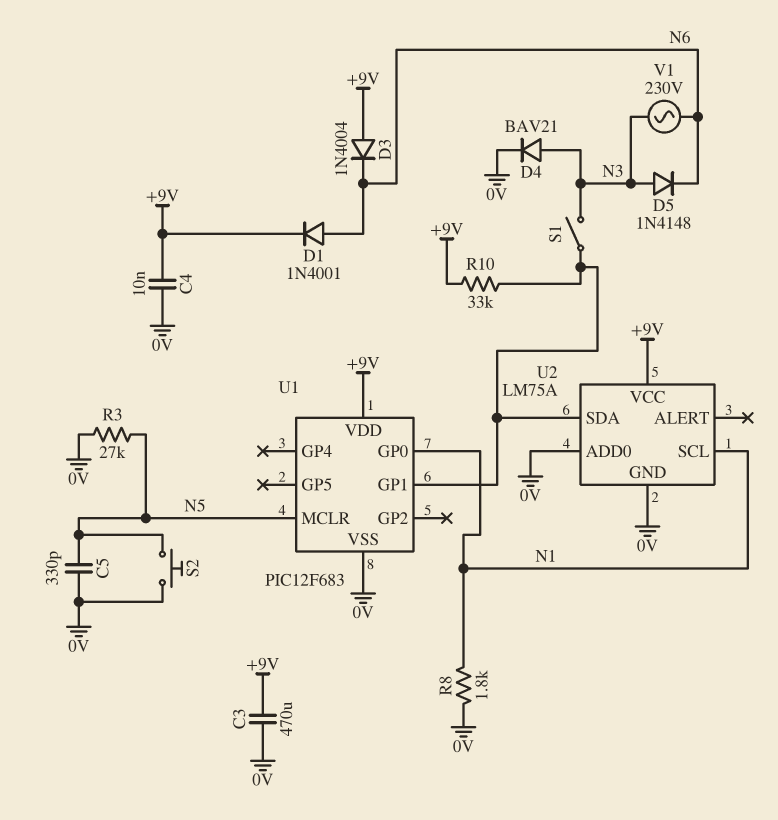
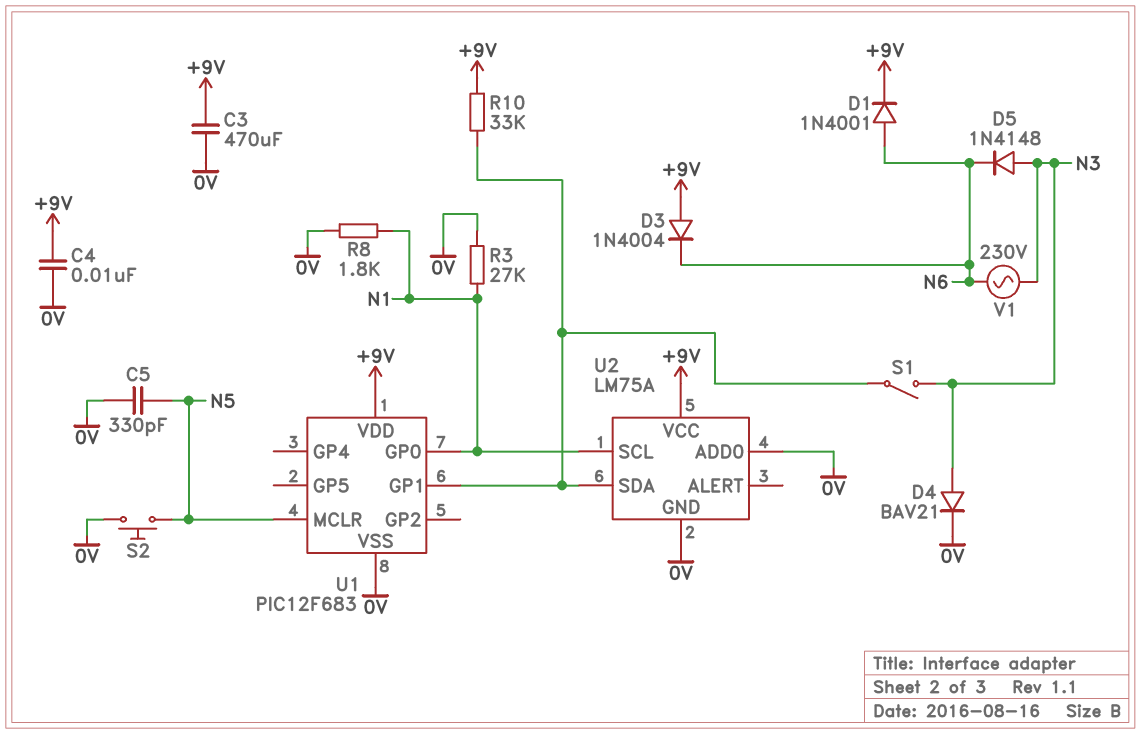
R3: 27k (0V, N5) -> 27k (0V, N1)

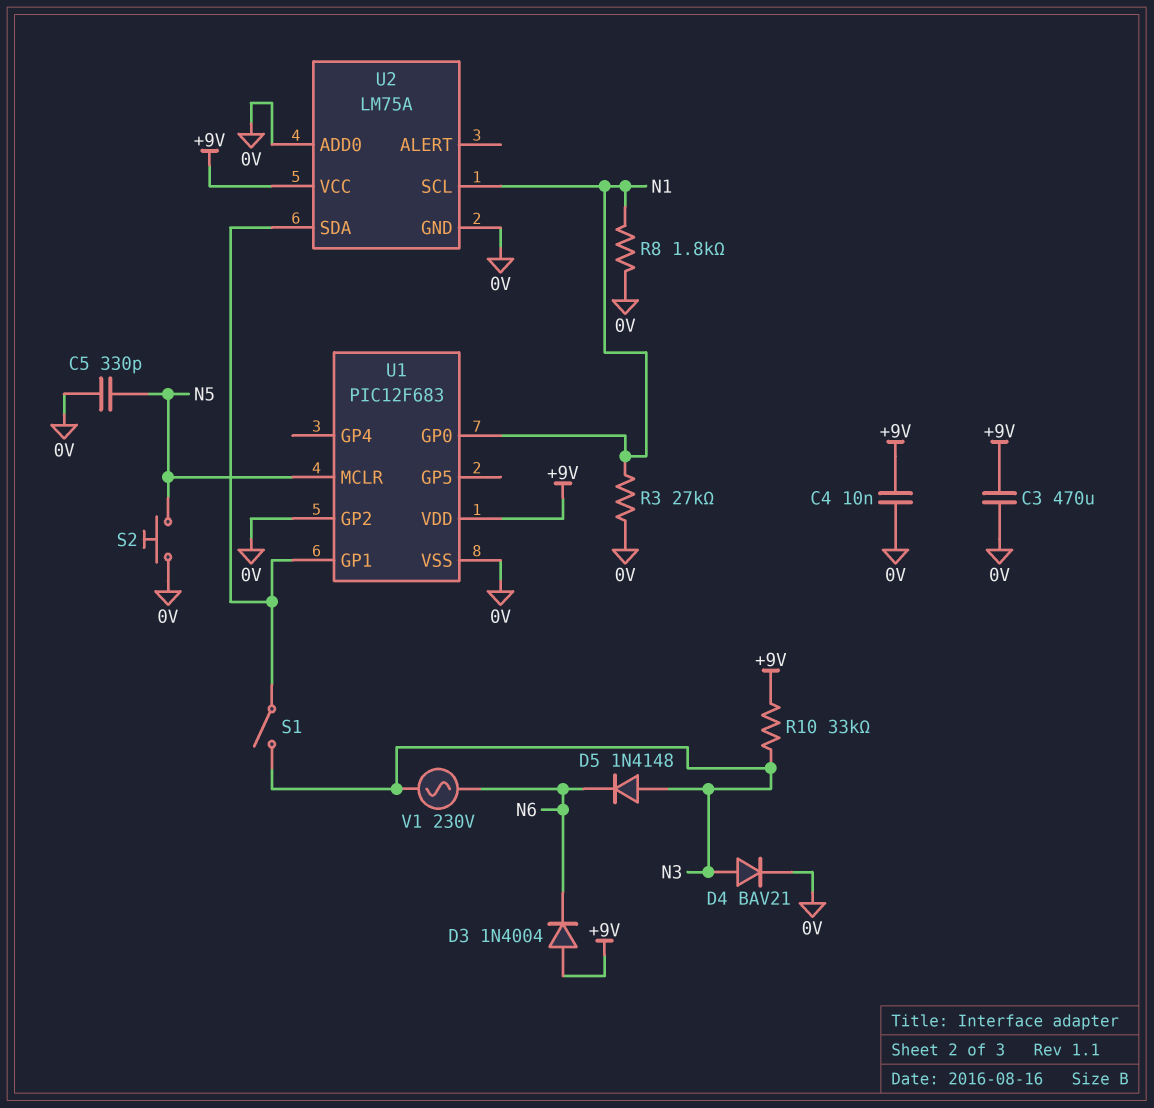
D1: diode 1N4001 (A N6, K +9V) -> none
R10: 33k (+9V, U1/GP1) -> 33k (+9V, N3)
U1 pin GP2: none -> 0V

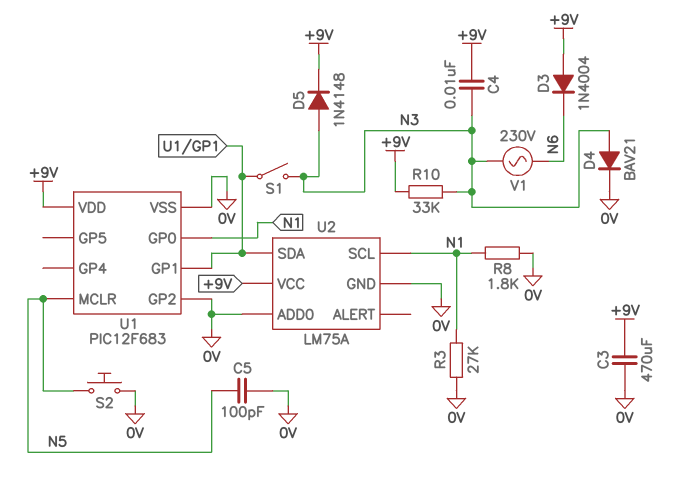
C4: 10nF (+9V, 0V) -> 10nF (+9V, N3)
C5: 330pF (0V, N5) -> 100pF (0V, N5)
D5: diode 1N4148 (A N3, K N6) -> diode 1N4148 (A N3, K +9V)

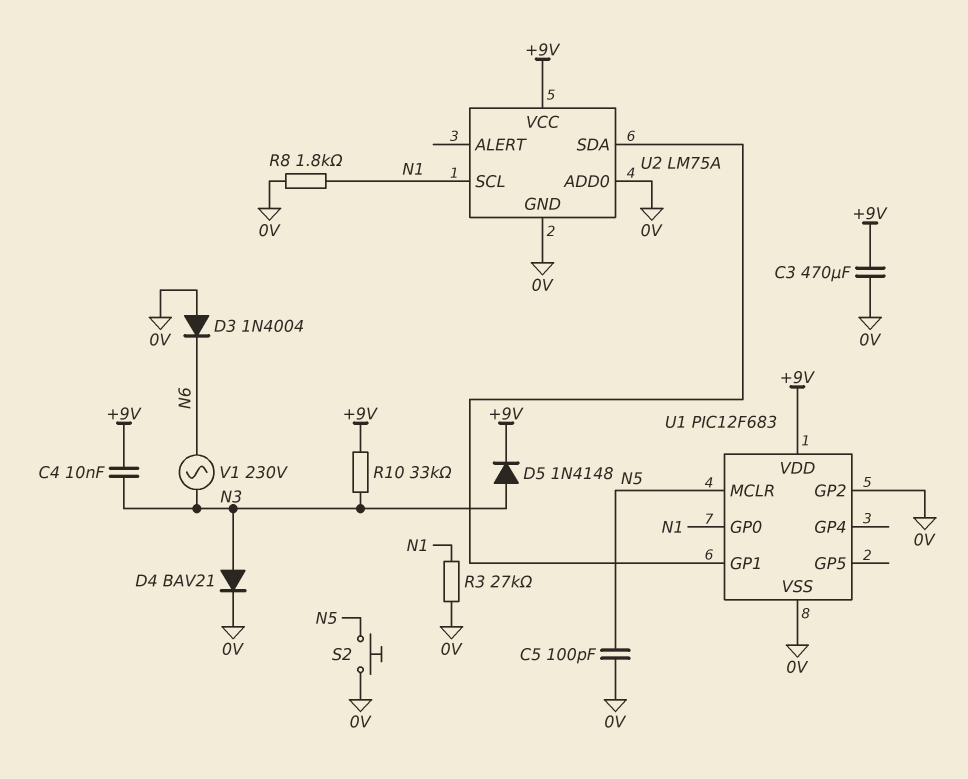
D3: diode 1N4004 (A +9V, K N6) -> diode 1N4004 (A 0V, K N6)
S1: switch (N3, U1/GP1) -> none

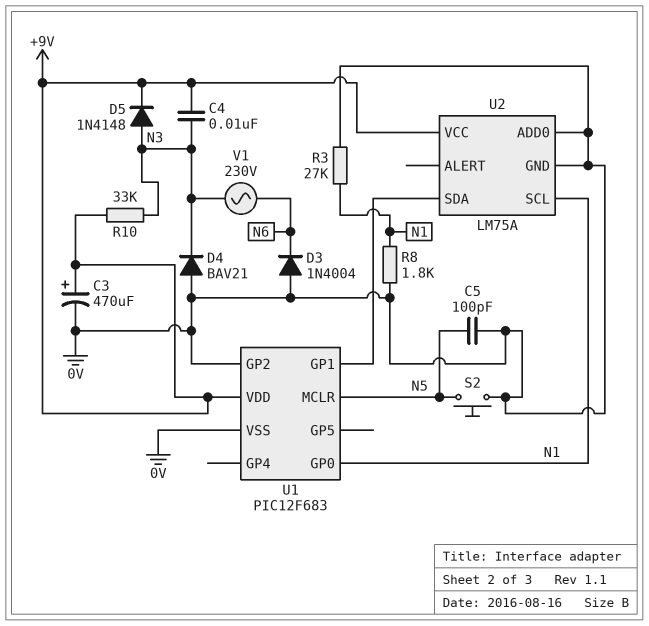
C3: 470uF (+9V, 0V) -> 470uF (plus +9V, minus 0V)
D4: diode BAV21 (A N3, K 0V) -> diode BAV21 (A 0V, K N3)

